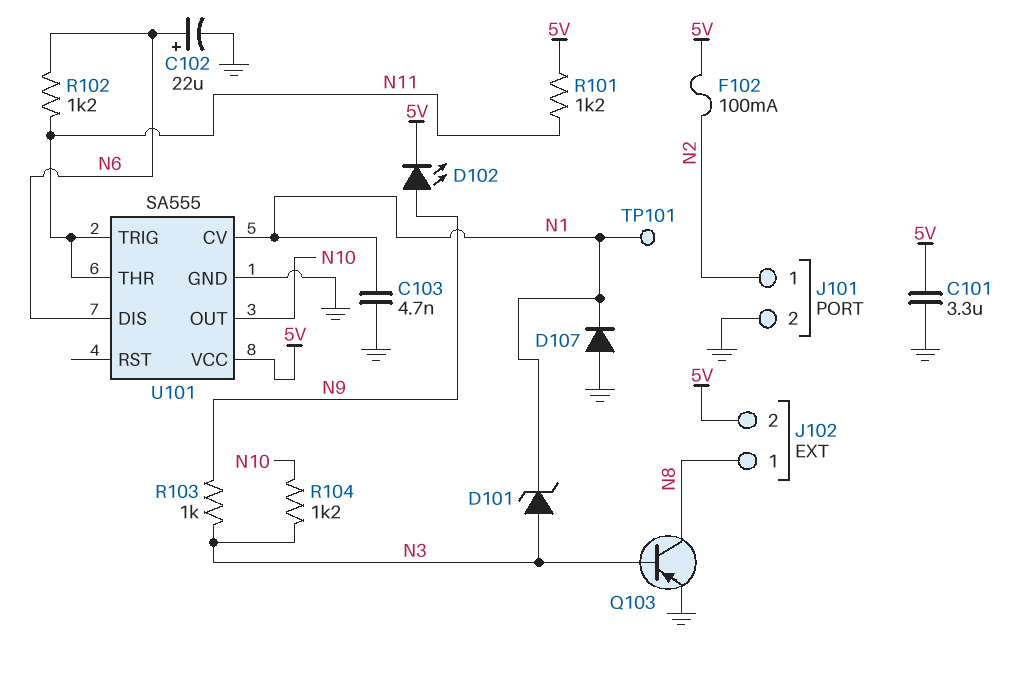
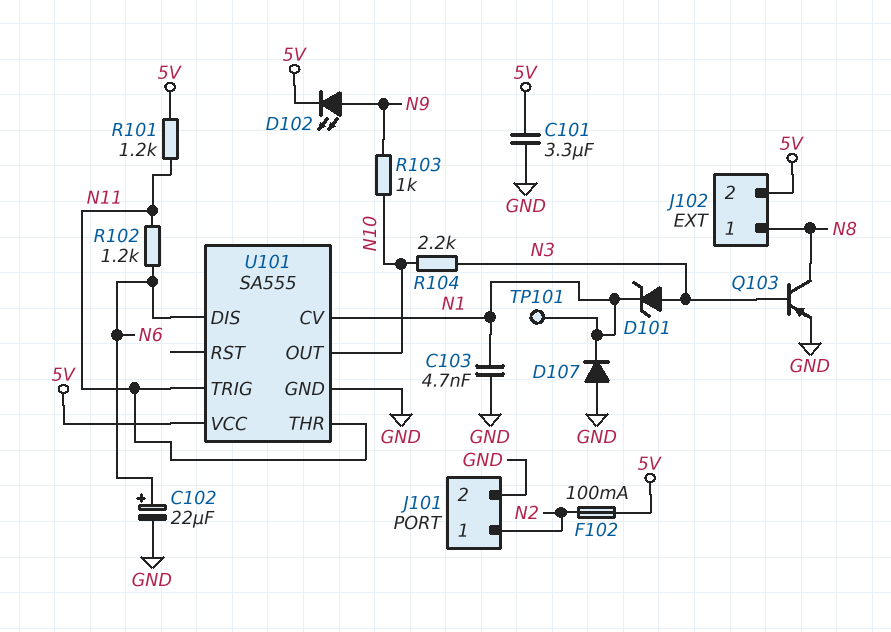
R103: 1k (N3, N9) -> 1k (N9, N10)
R104: 1.2k (N3, N10) -> 2.2k (N3, N10)

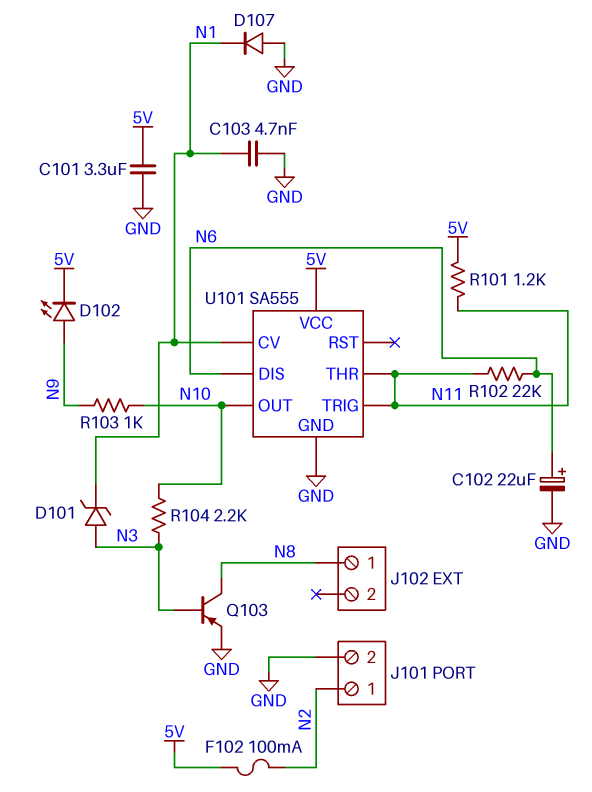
J102 pin 2: 5V -> none
R102: 1.2k (N6, N11) -> 22k (N6, N11)
TP101: test point (N1) -> none

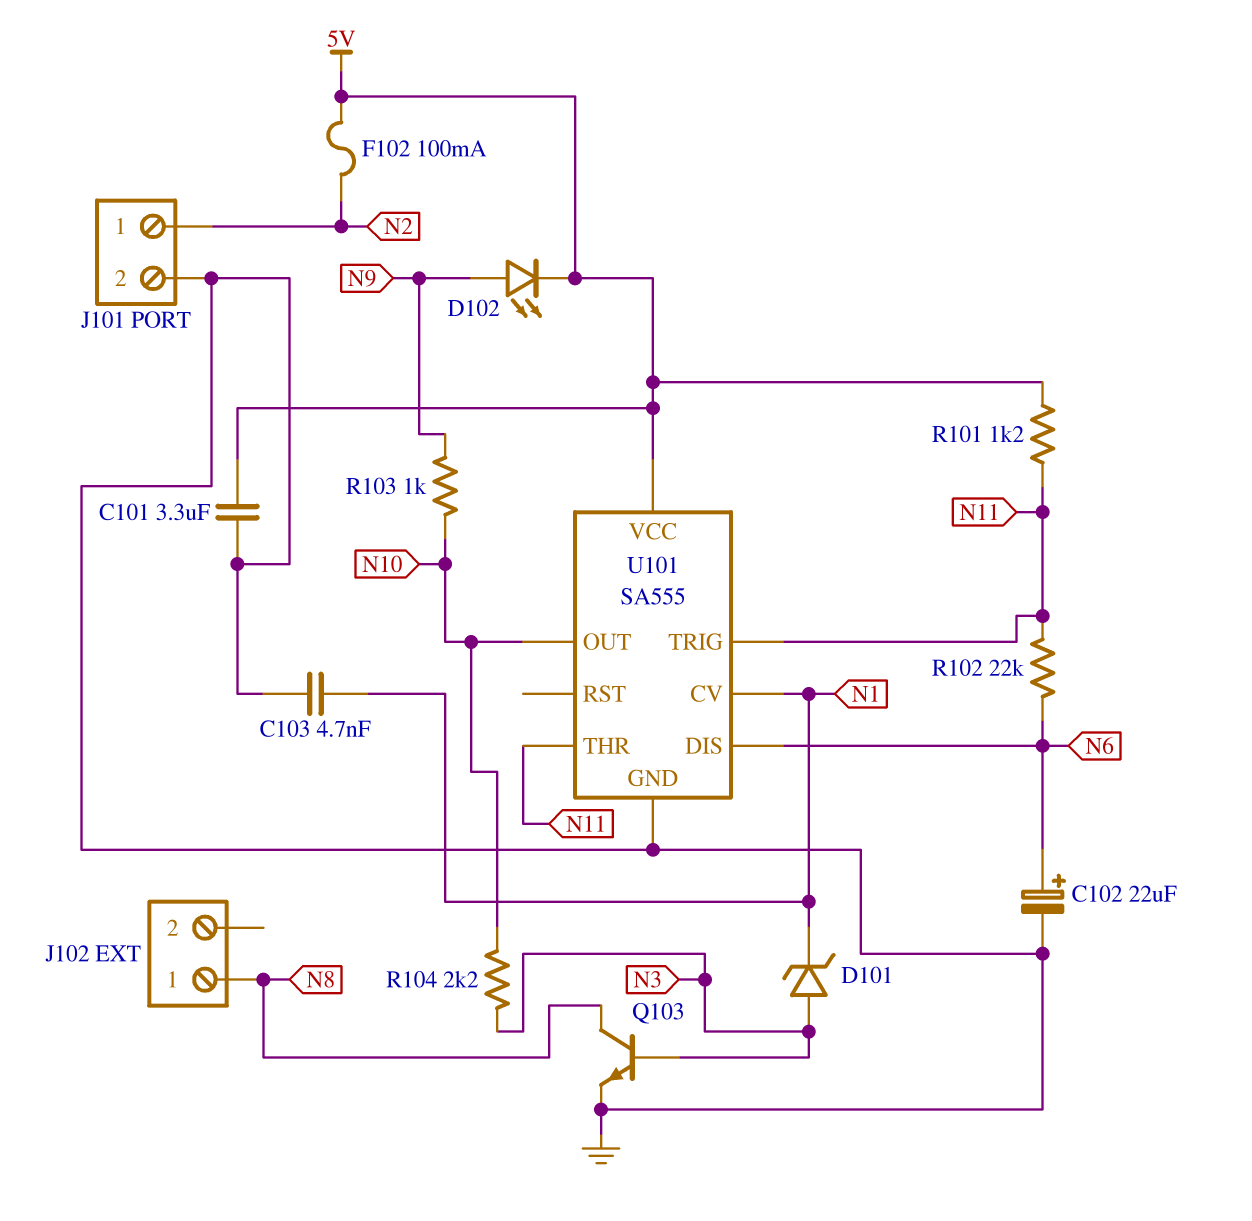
D107: diode (A GND, K N1) -> none
Q103: PNP (B N3, C N8, E GND) -> NPN (B N3, C N8, E GND)

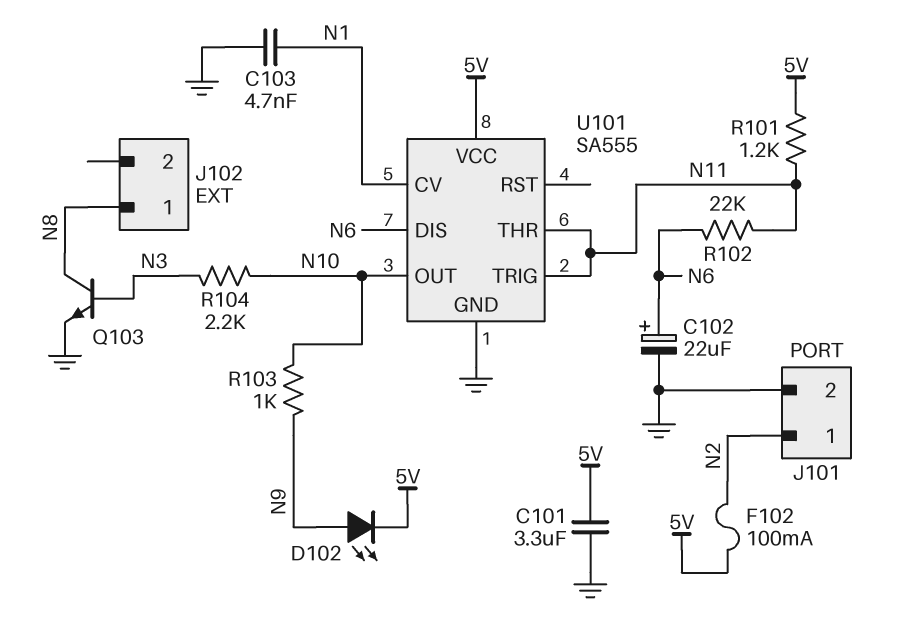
D101: zener (A N3, K N1) -> none

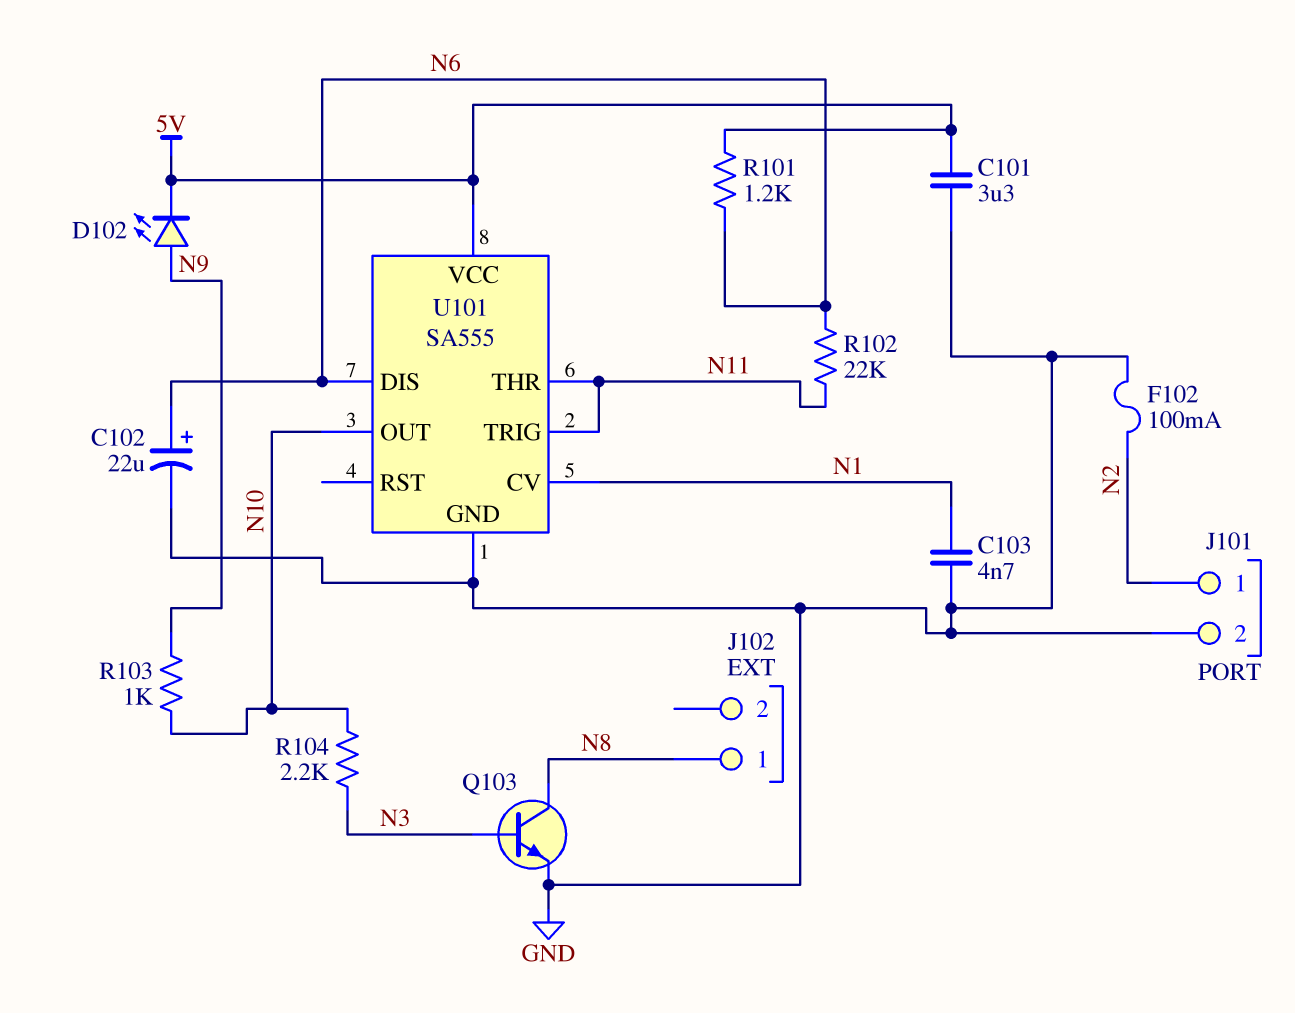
F102: 100mA (5V, N2) -> 100mA (GND, N2)
R101: 1.2k (5V, N11) -> 1.2k (5V, N6)

